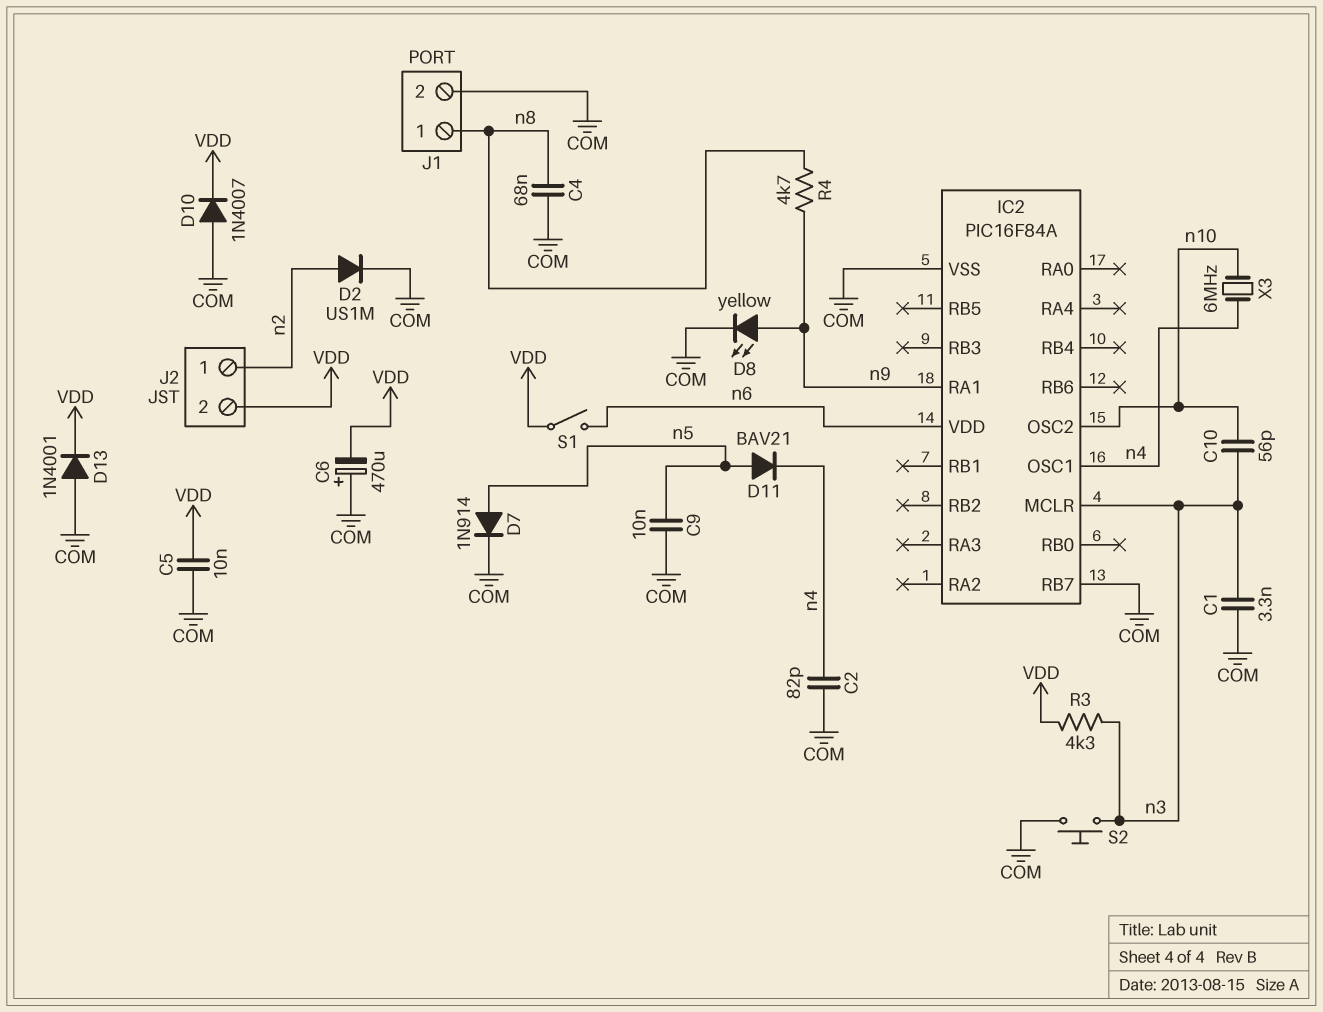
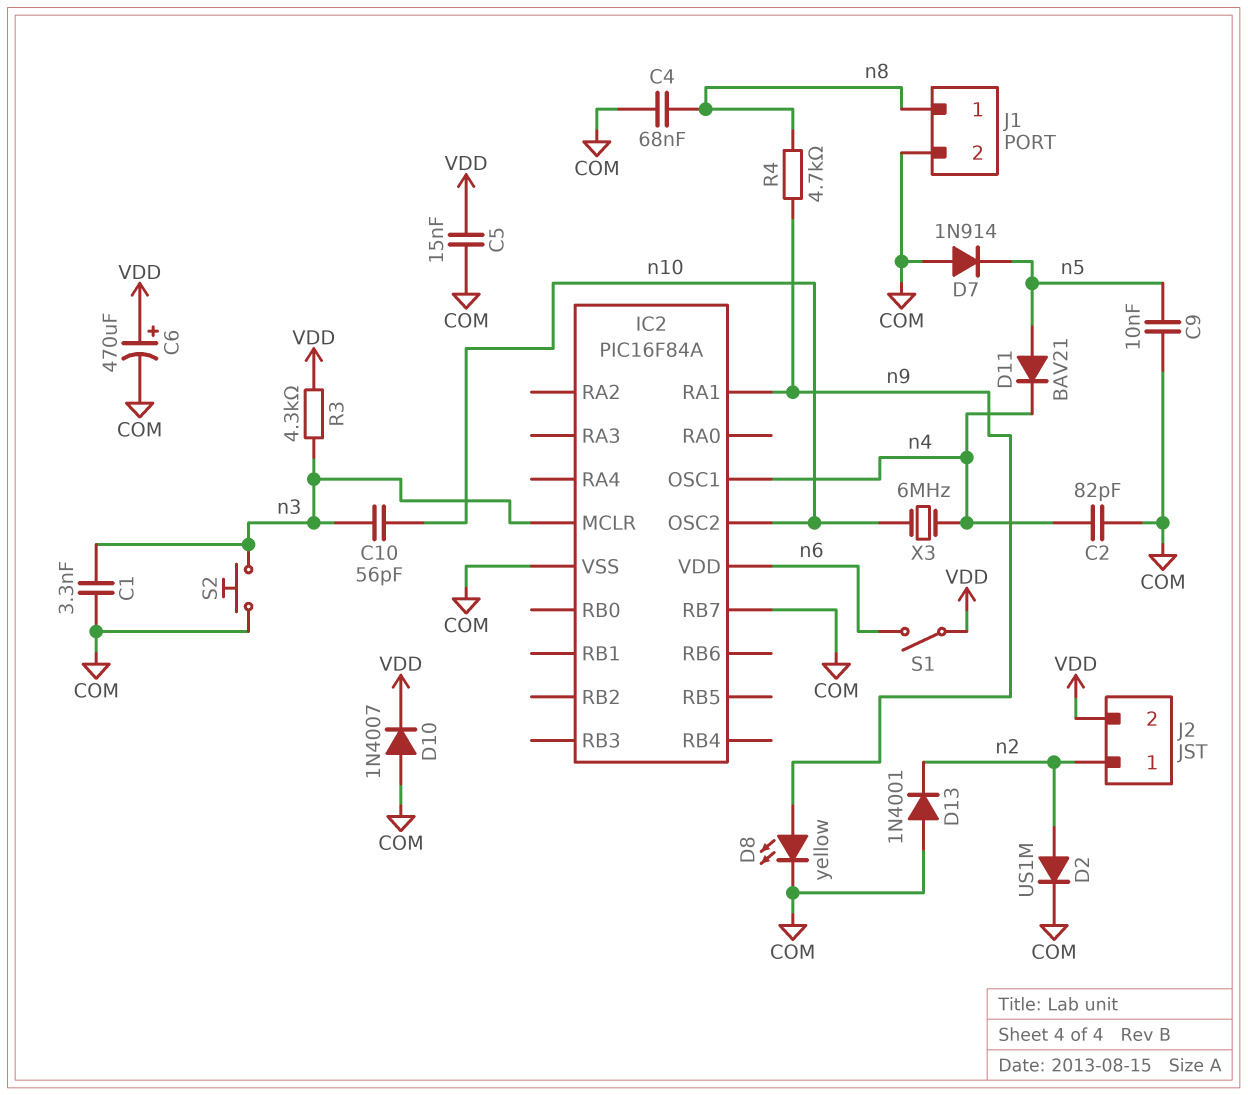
C5: 10nF (COM, VDD) -> 15nF (COM, VDD)
C6: 470uF (plus COM, minus VDD) -> 470uF (plus VDD, minus COM)
D7: diode 1N914 (A n5, K COM) -> diode 1N914 (A COM, K n5)
D13: diode 1N4001 (A COM, K VDD) -> diode 1N4001 (A COM, K n2)

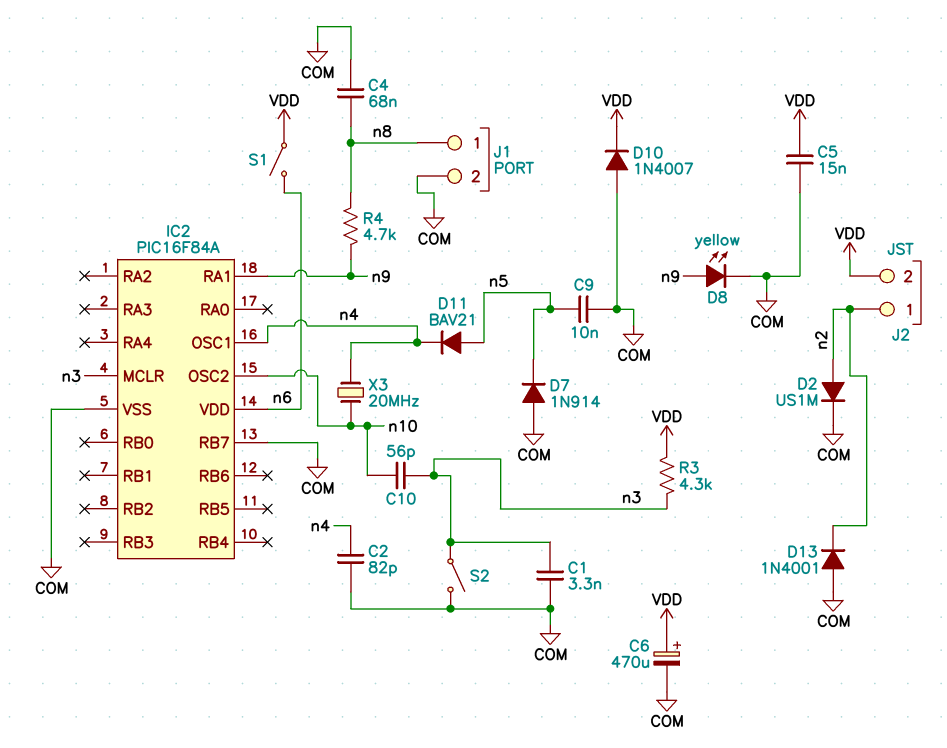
S2: button (COM, n3) -> switch (COM, n3)
X3: 6MHz (n4, n10) -> 20MHz (n4, n10)

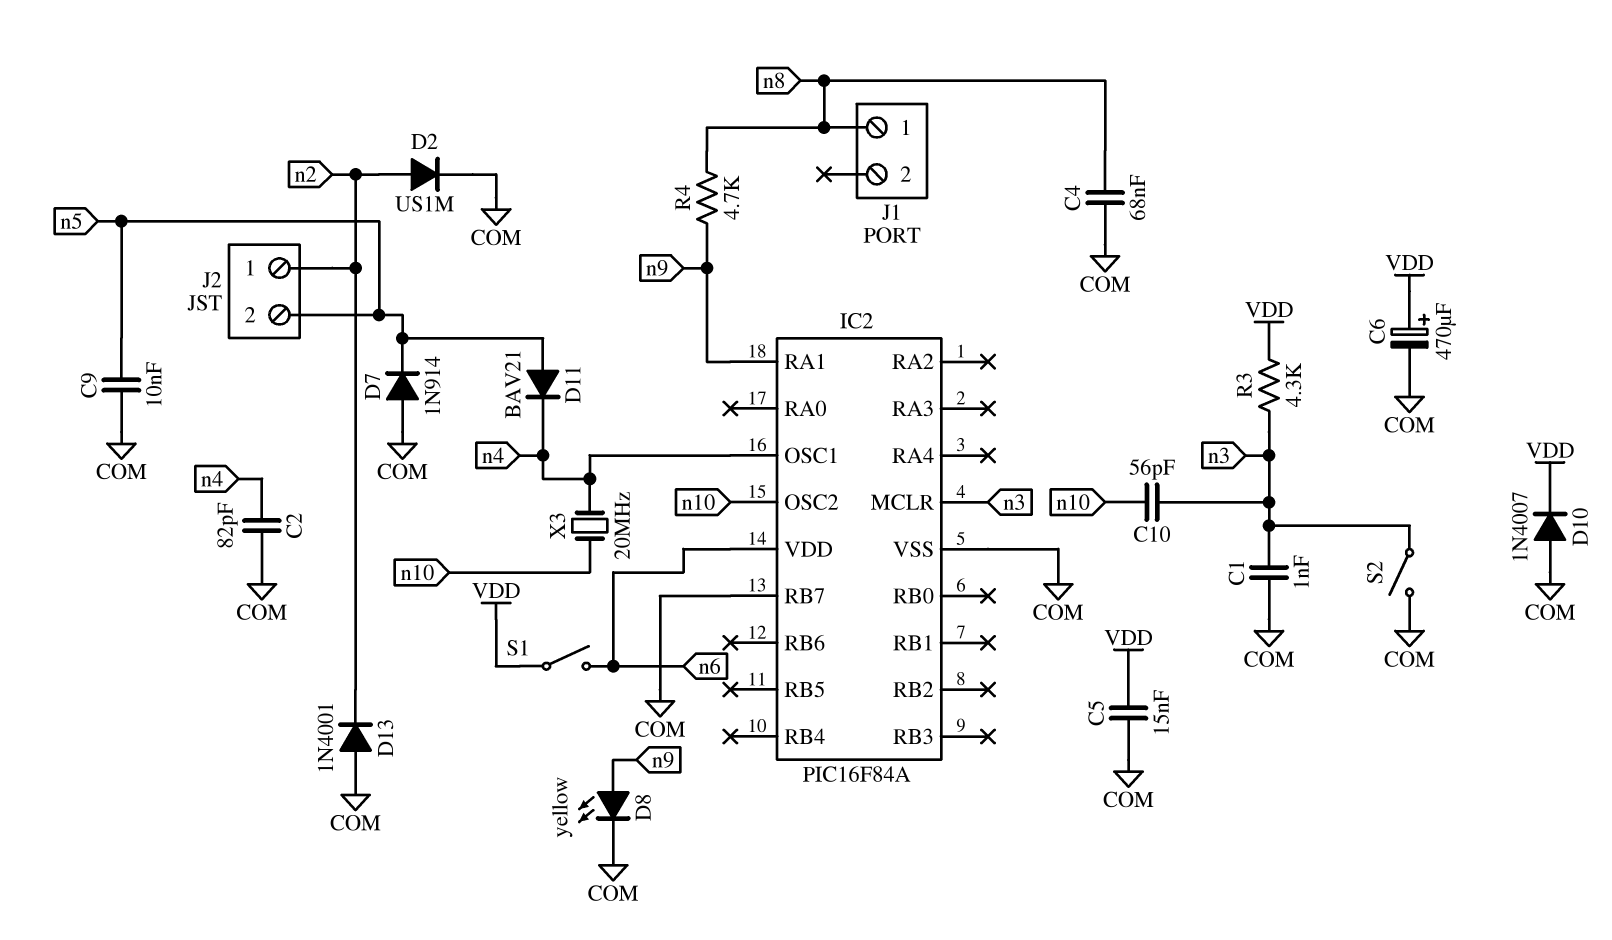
C1: 3.3nF (COM, n3) -> 1nF (COM, n3)
J1 pin 2: COM -> none
J2 pin 2: VDD -> n5

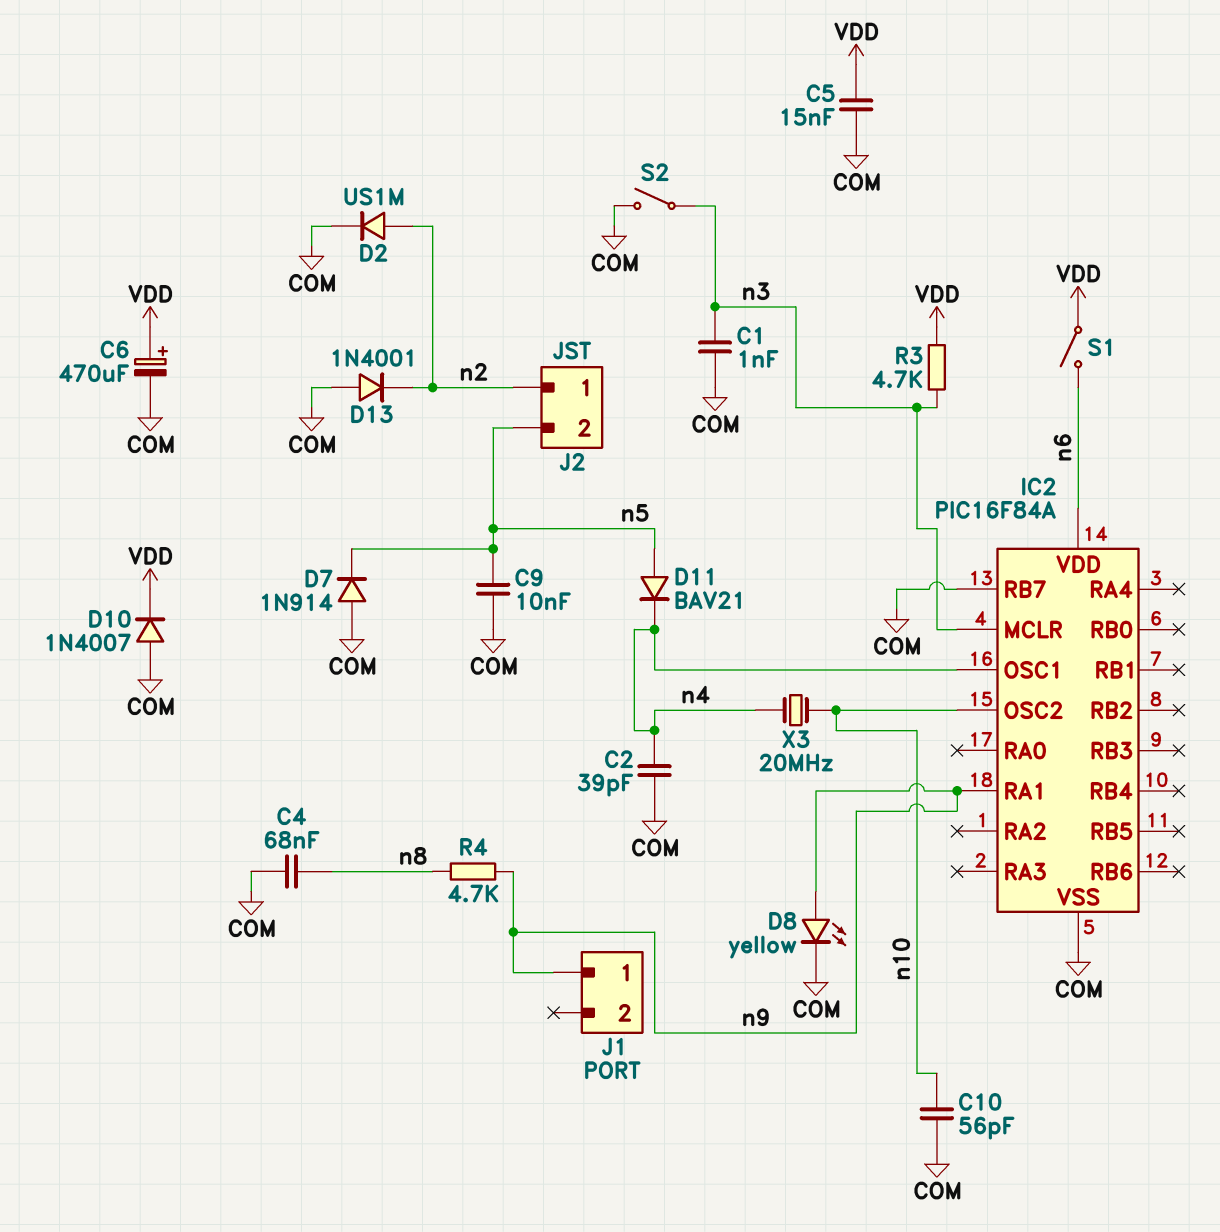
C2: 82pF (COM, n4) -> 39pF (COM, n4)
C10: 56pF (n3, n10) -> 56pF (COM, n10)
J1 pin 1: n8 -> n9
R3: 4.3k (VDD, n3) -> 4.7k (VDD, n3)

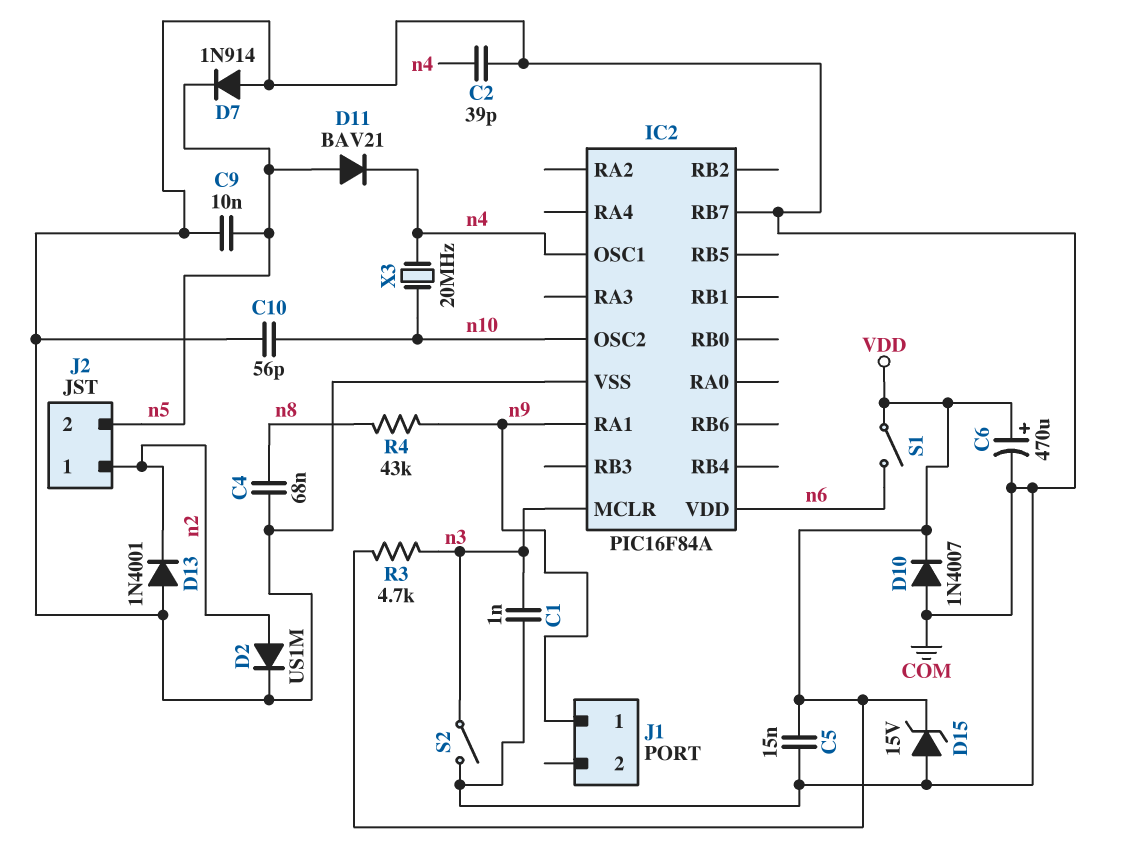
D8: LED yellow (A n9, K COM) -> none
D15: none -> zener 15V (A COM, K VDD)
R4: 4.7k (n8, n9) -> 43k (n8, n9)

